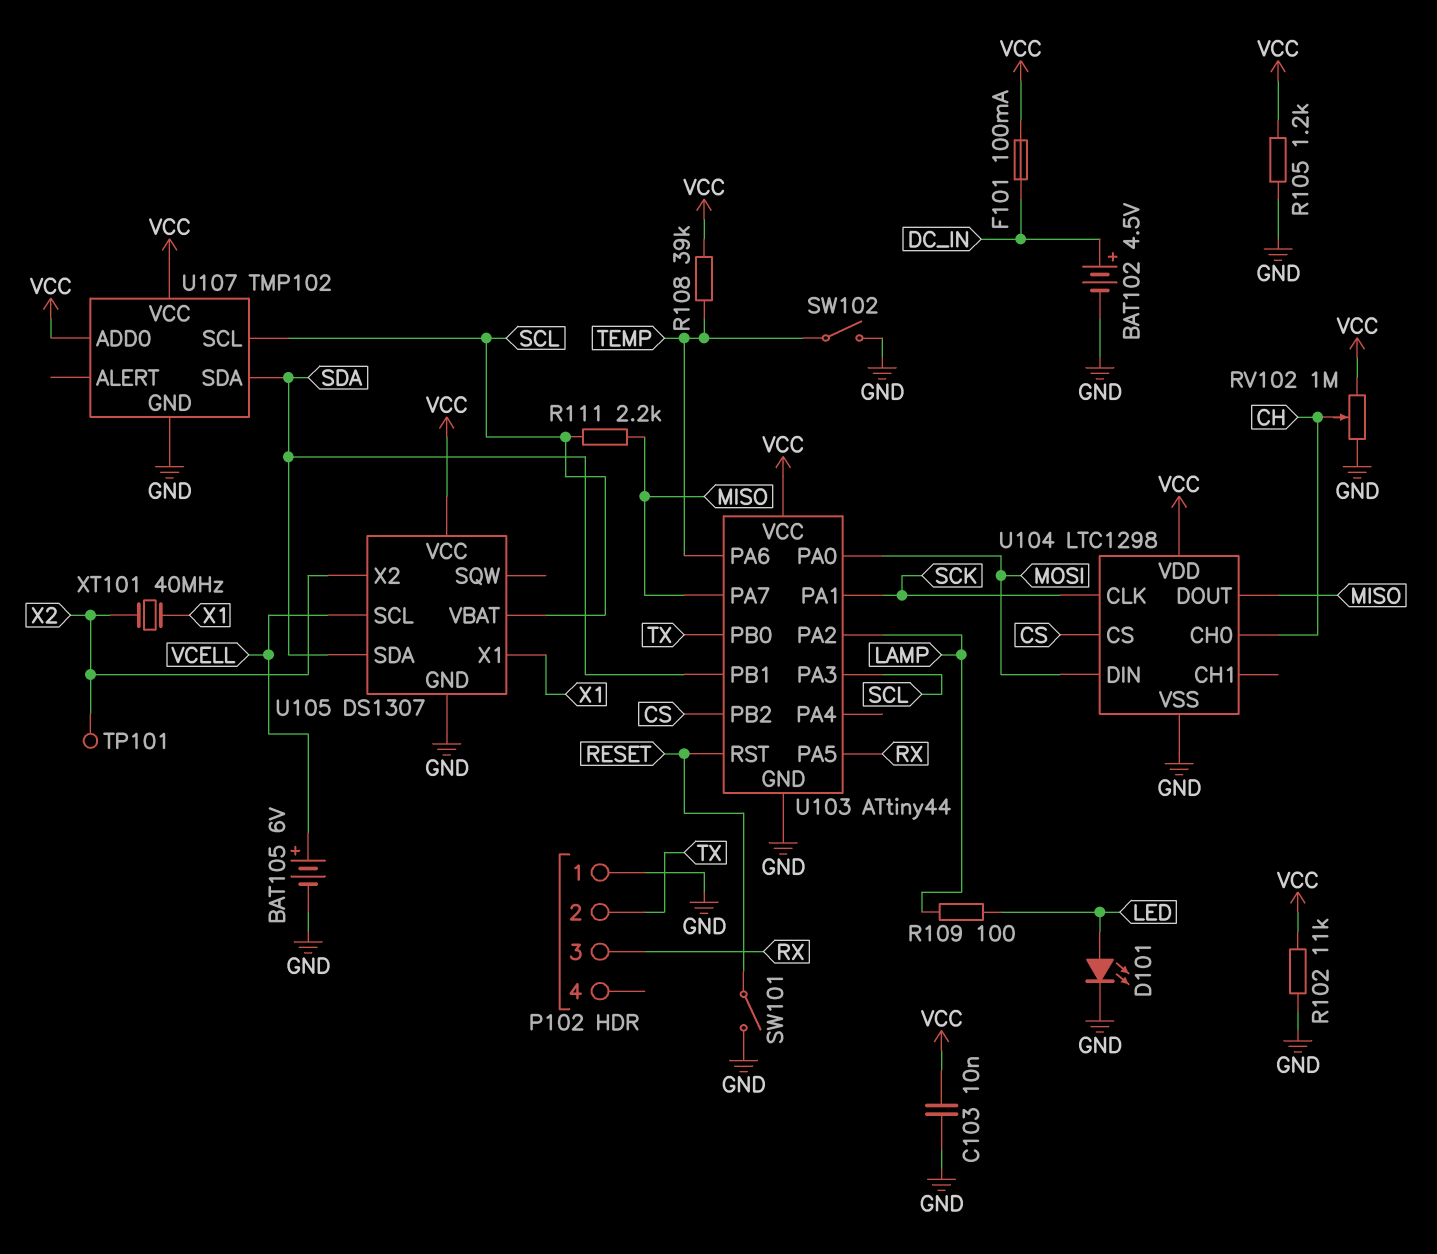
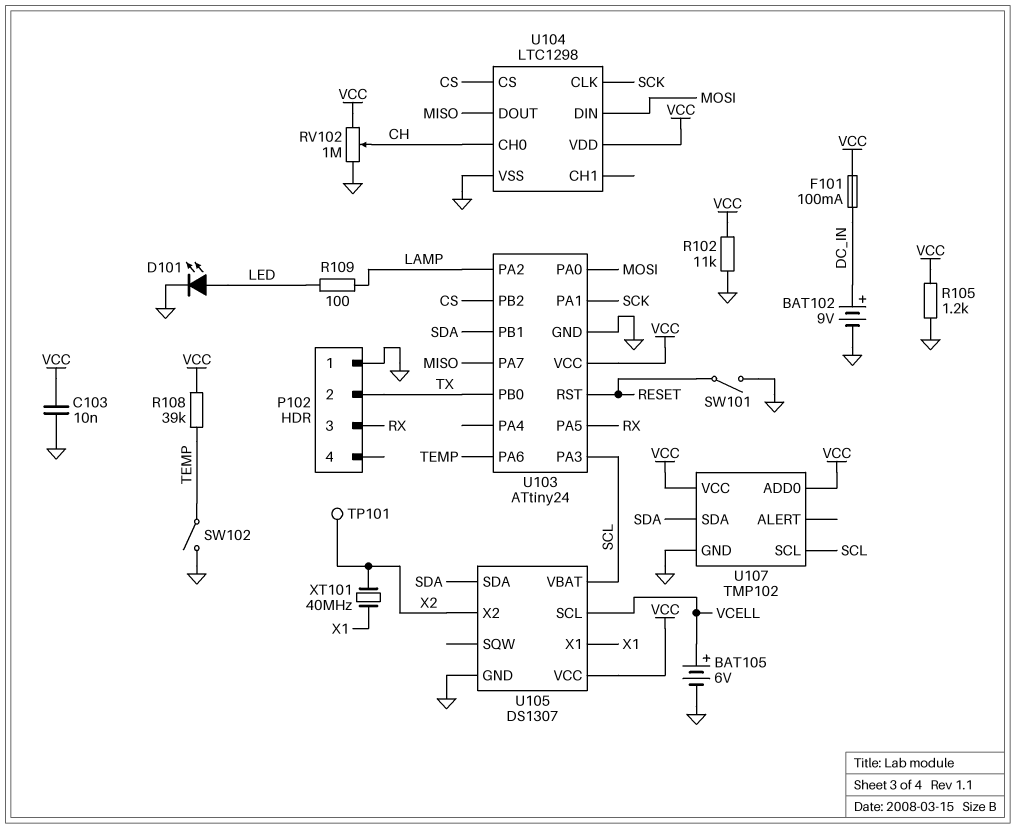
BAT102: 4.5V (plus DC_IN, minus GND) -> 9V (plus DC_IN, minus GND)
R111: 2.2k (MISO, SCL) -> none
U103: ATtiny44 -> ATtiny24

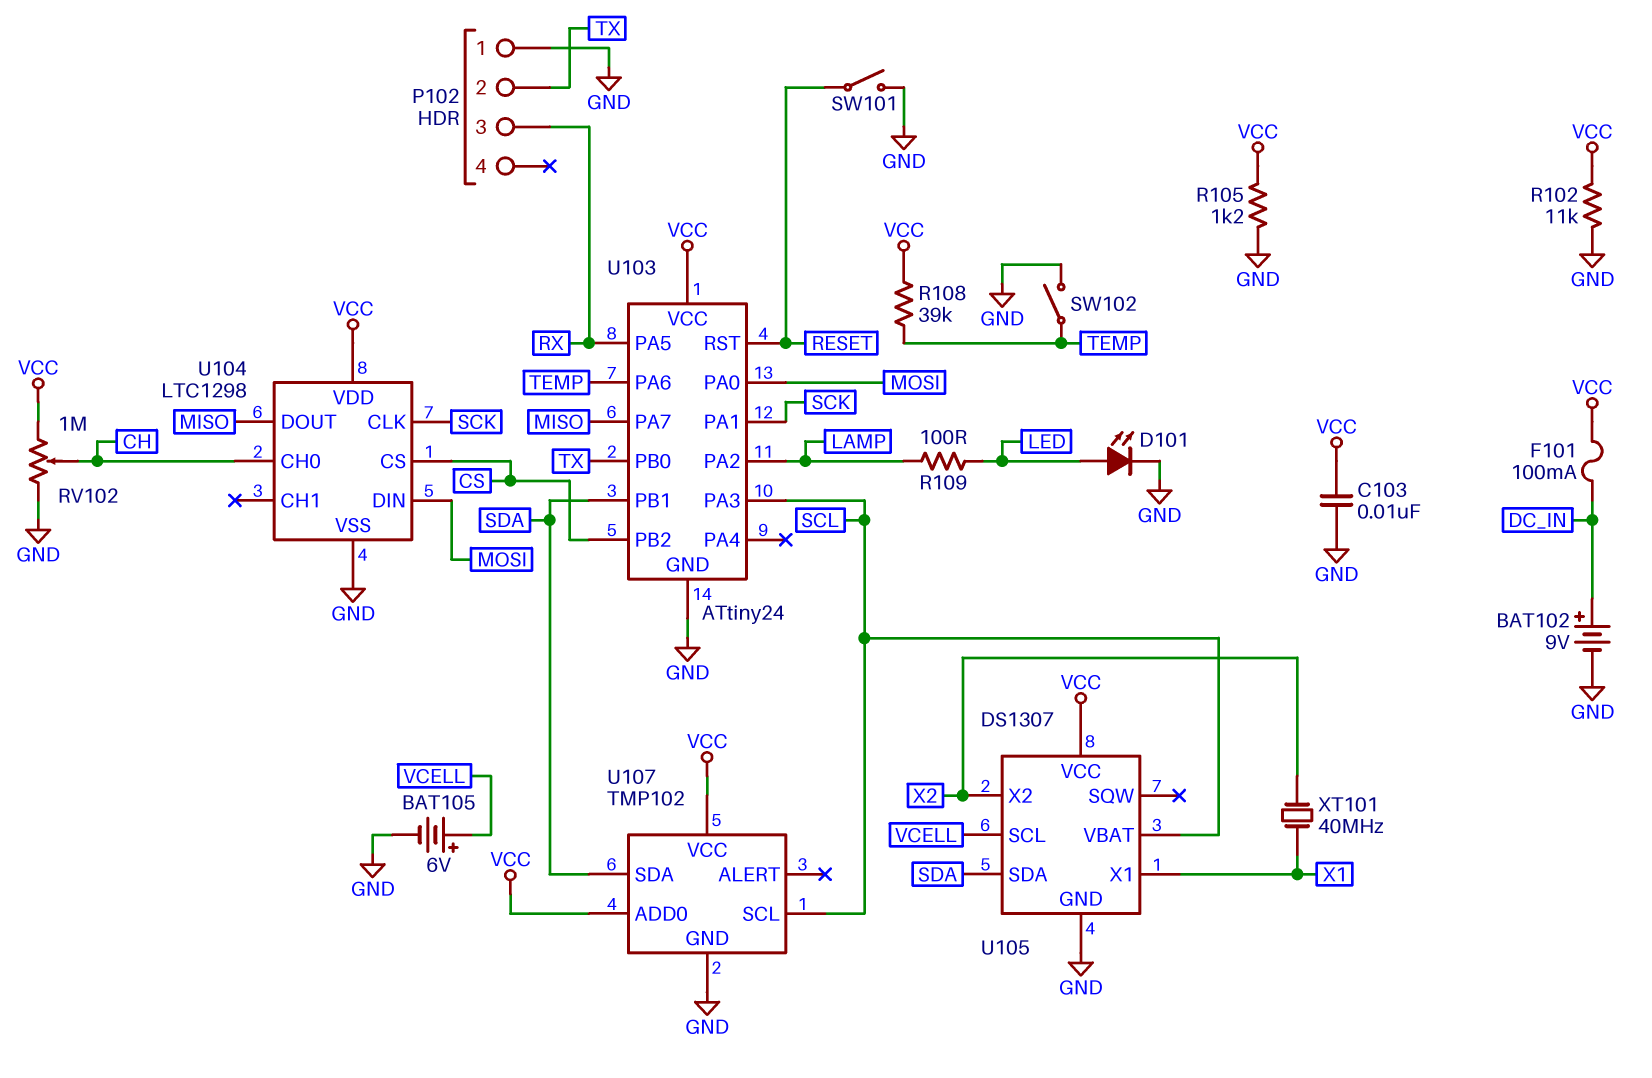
TP101: test point (X2) -> none

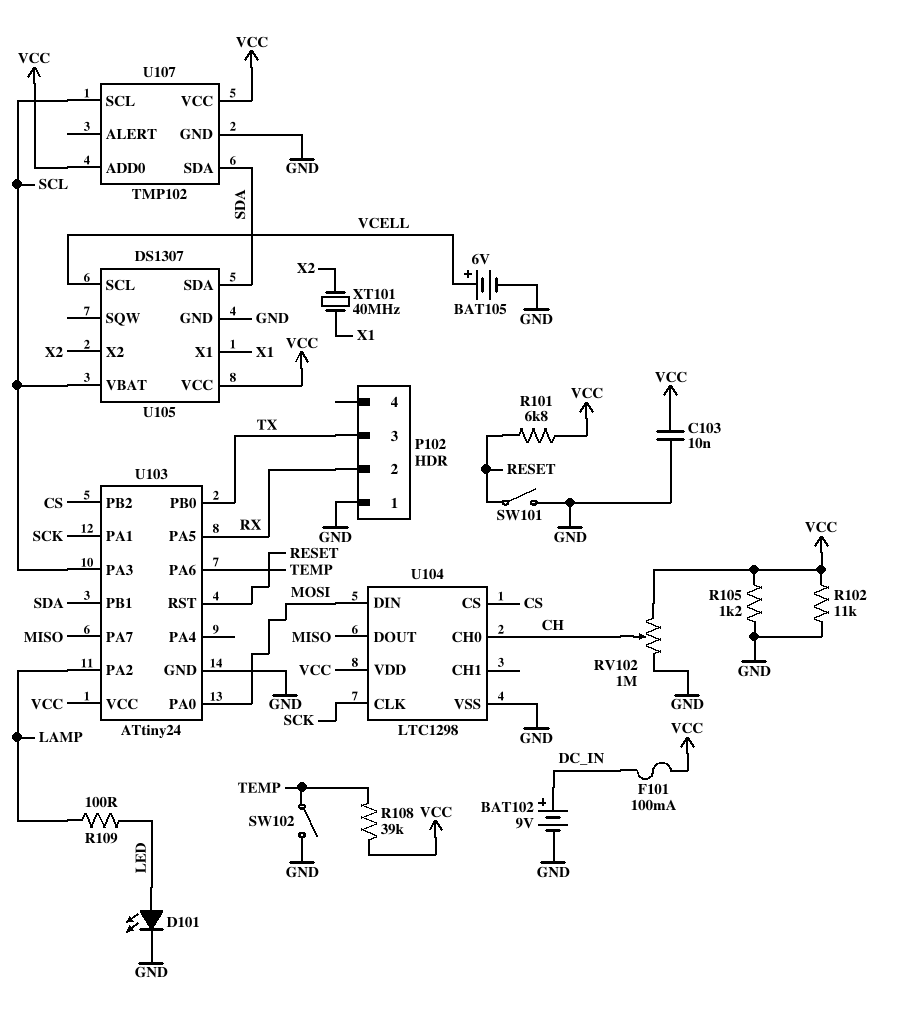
P102 pin 2: TX -> RX
P102 pin 3: RX -> TX
R101: none -> 6.8k (RESET, VCC)

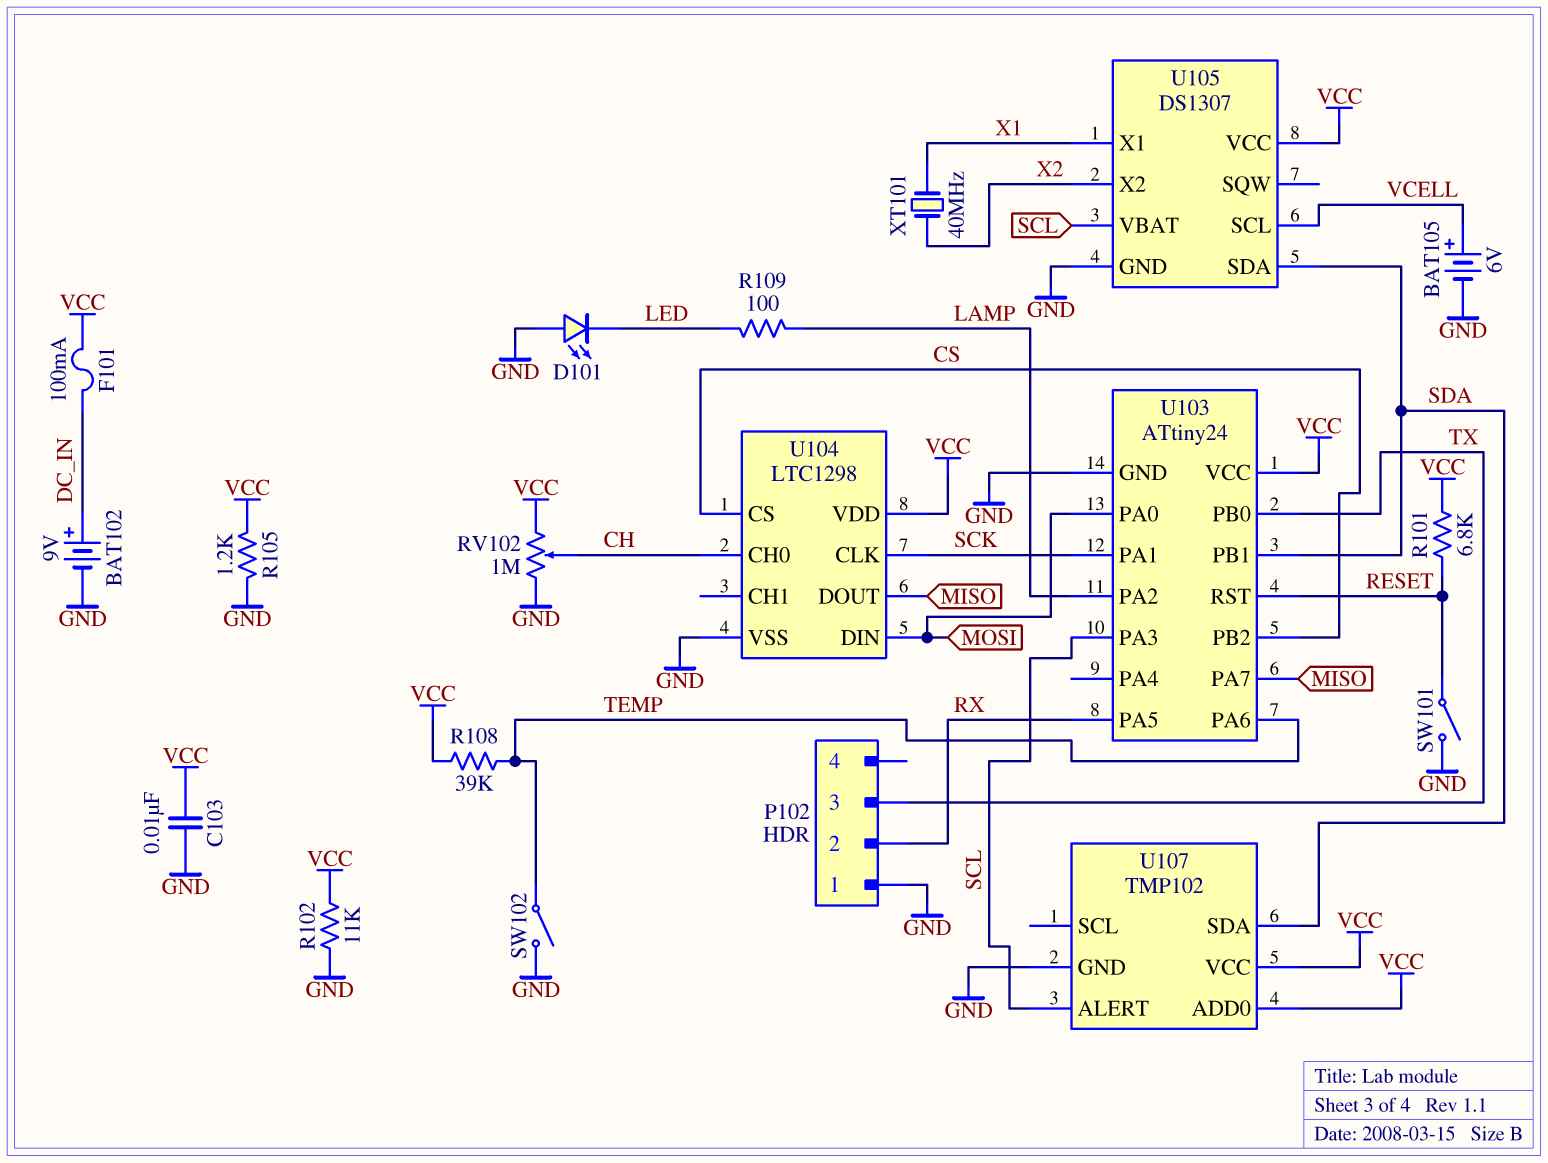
D101: LED (A LED, K GND) -> LED (A GND, K LED)
U107 pin ALERT: none -> SCL
U107 pin SCL: SCL -> none

